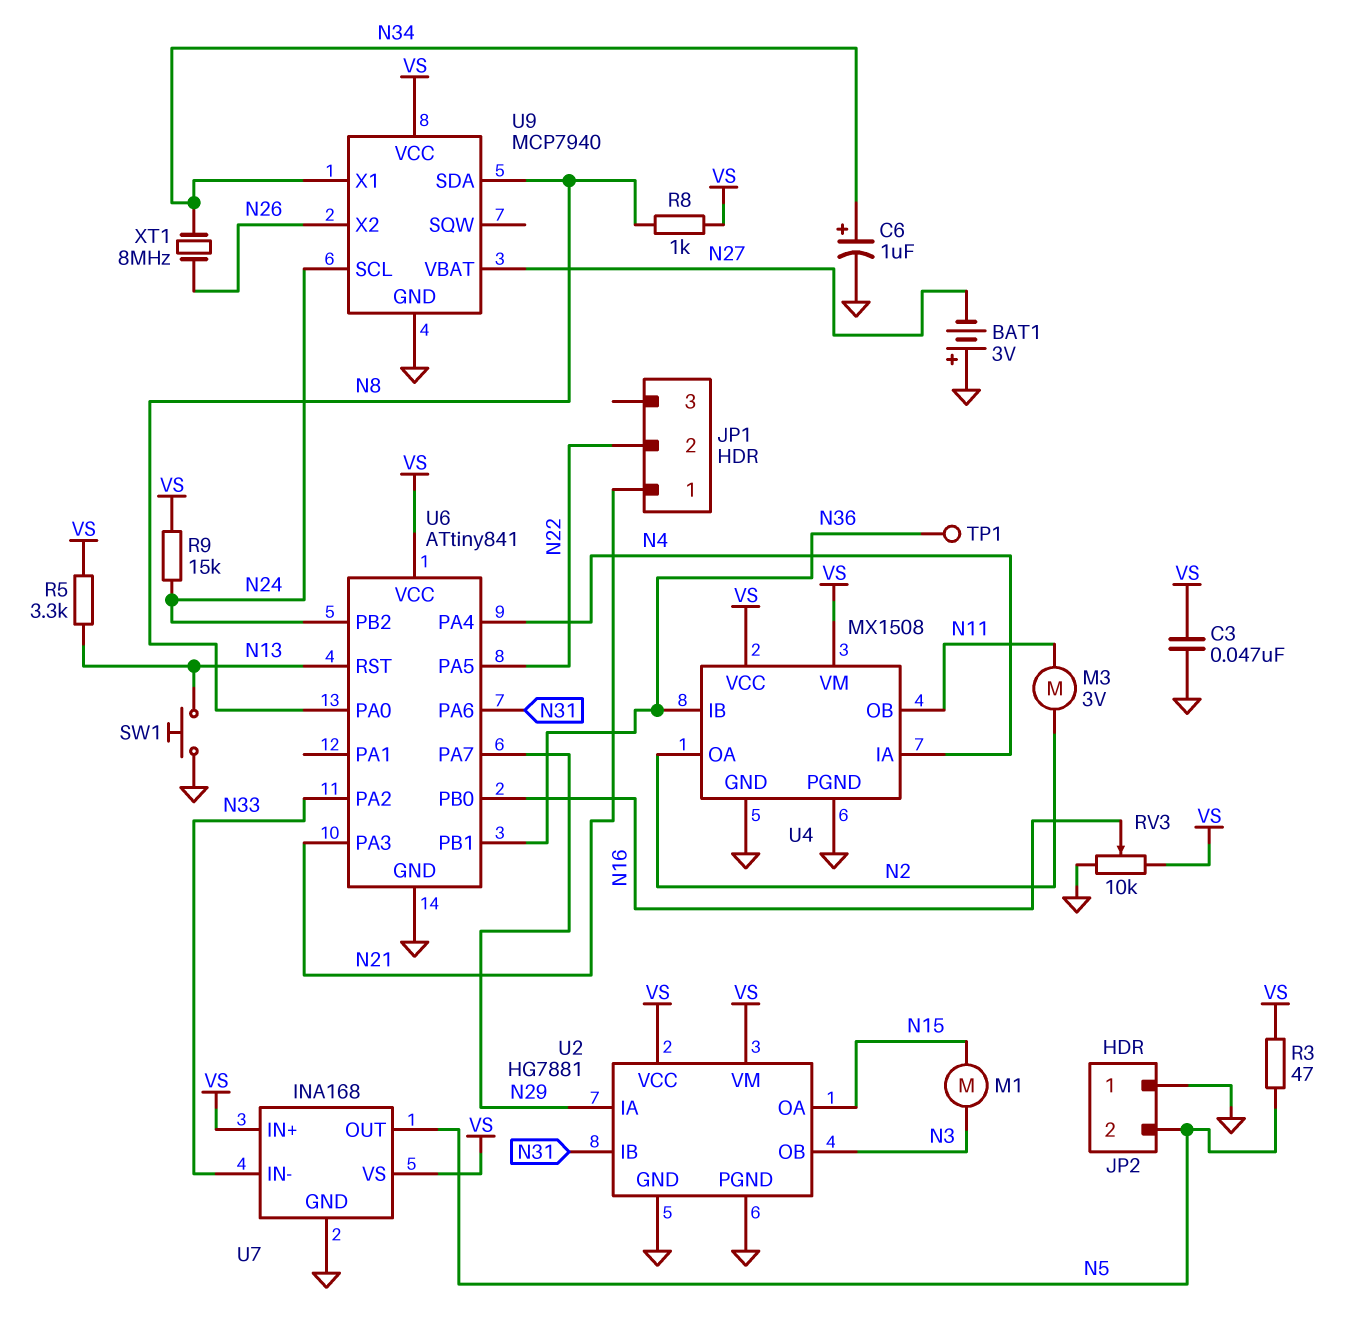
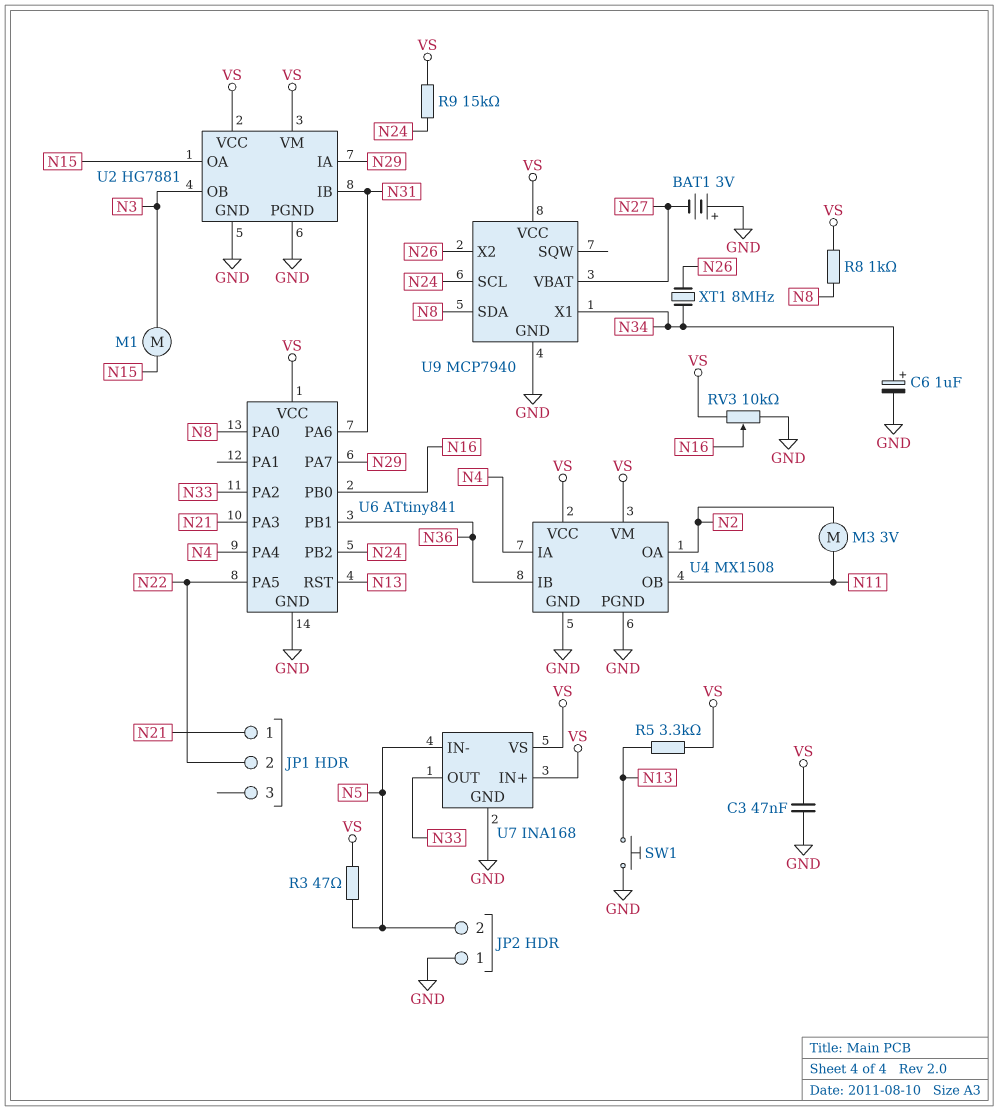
TP1: test point (N36) -> none
U7 pin IN-: N33 -> N5
U7 pin OUT: N5 -> N33

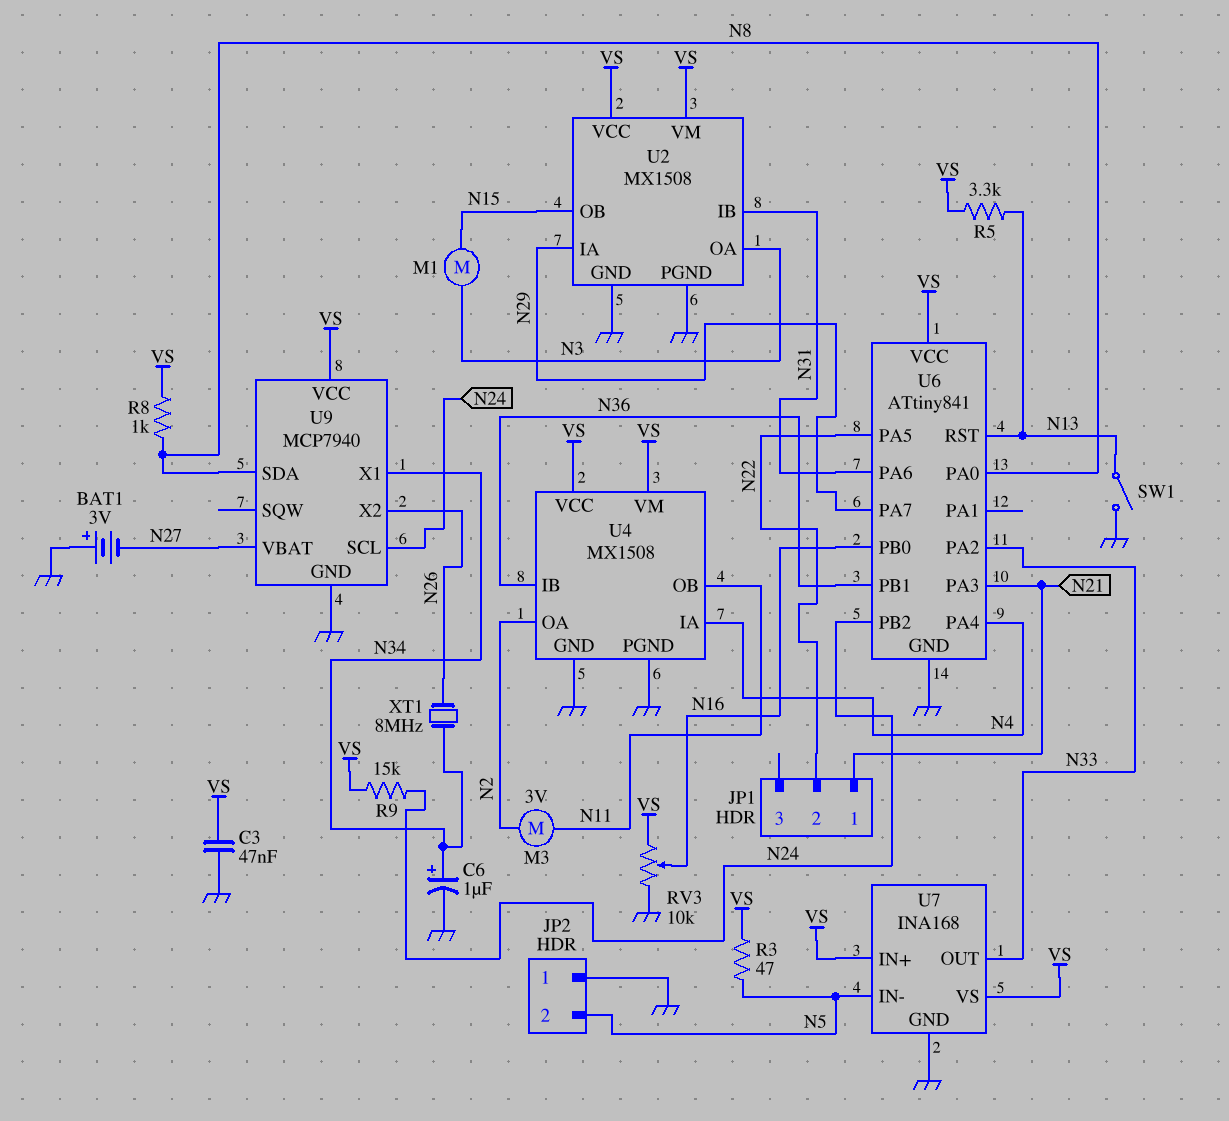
SW1: button (GND, N13) -> switch (GND, N13)
U2: HG7881 -> MX1508
U2 pin OA: N15 -> N3
U2 pin OB: N3 -> N15

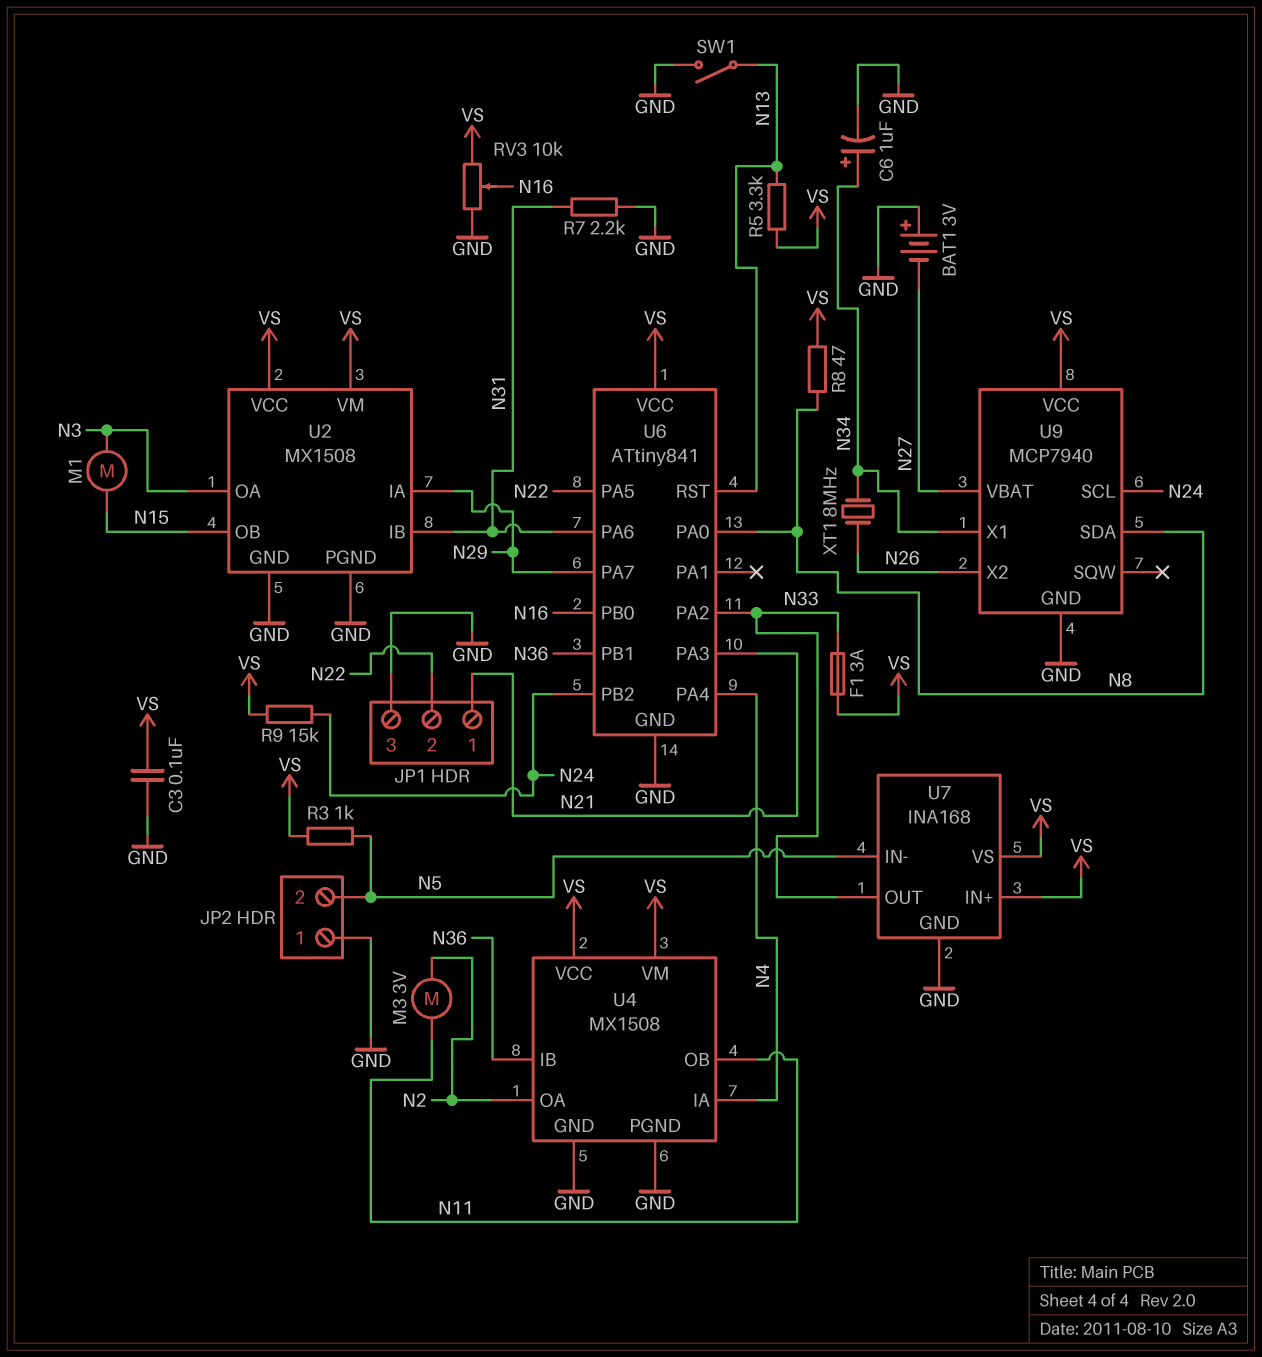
C3: 47nF (GND, VS) -> 100nF (GND, VS)
F1: none -> 3A (N33, VS)
JP1 pin 3: none -> GND
R3: 47 (N5, VS) -> 1k (N5, VS)
R7: none -> 2.2k (GND, N31)
R8: 1k (N8, VS) -> 47 (N8, VS)

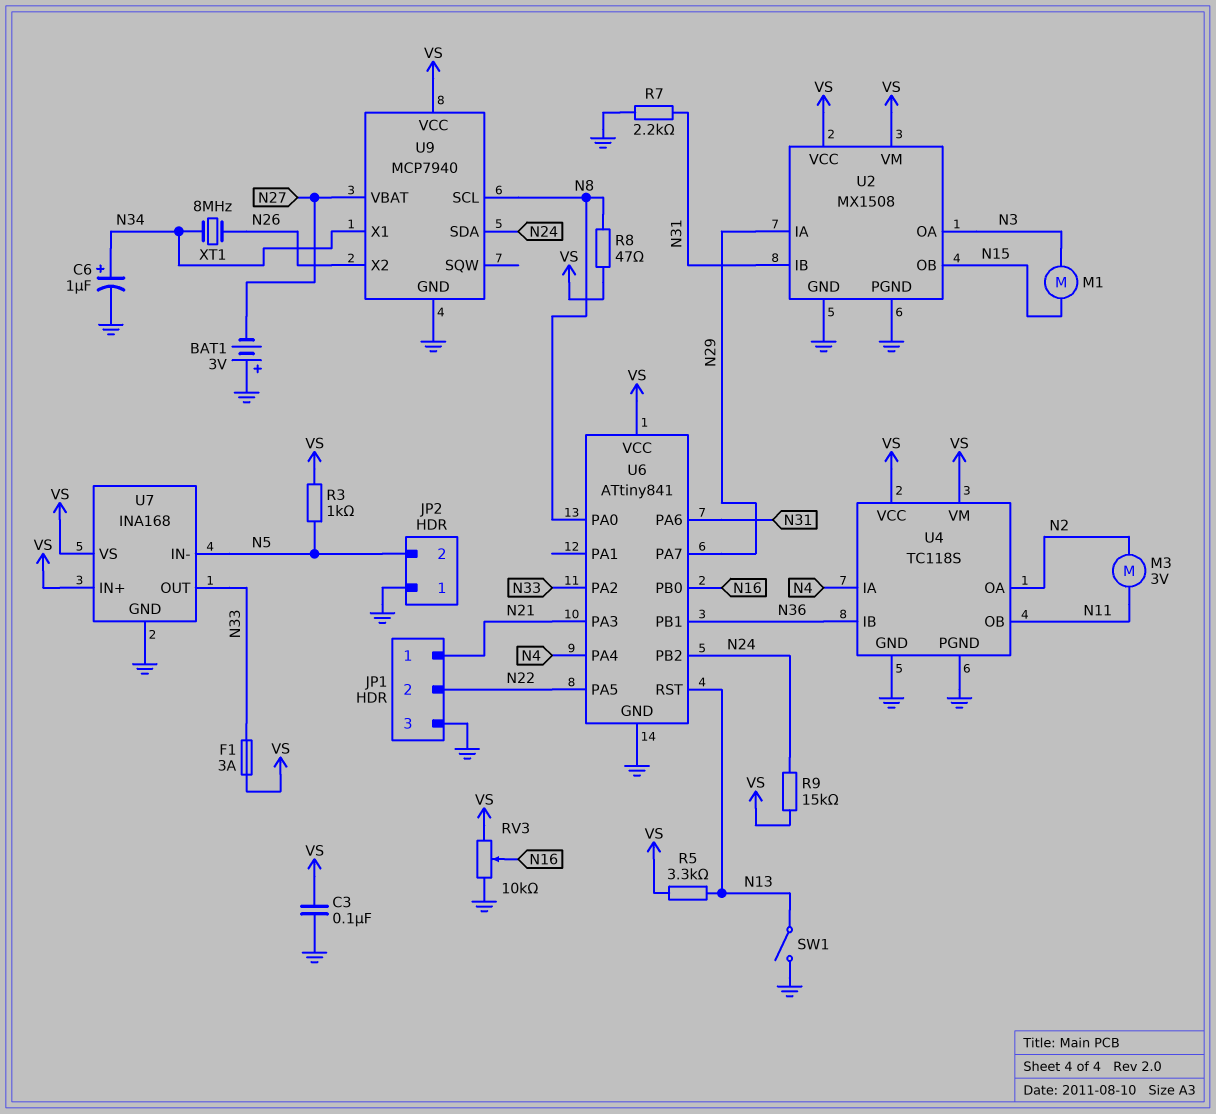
U4: MX1508 -> TC118S
U9 pin SCL: N24 -> N8
U9 pin SDA: N8 -> N24

